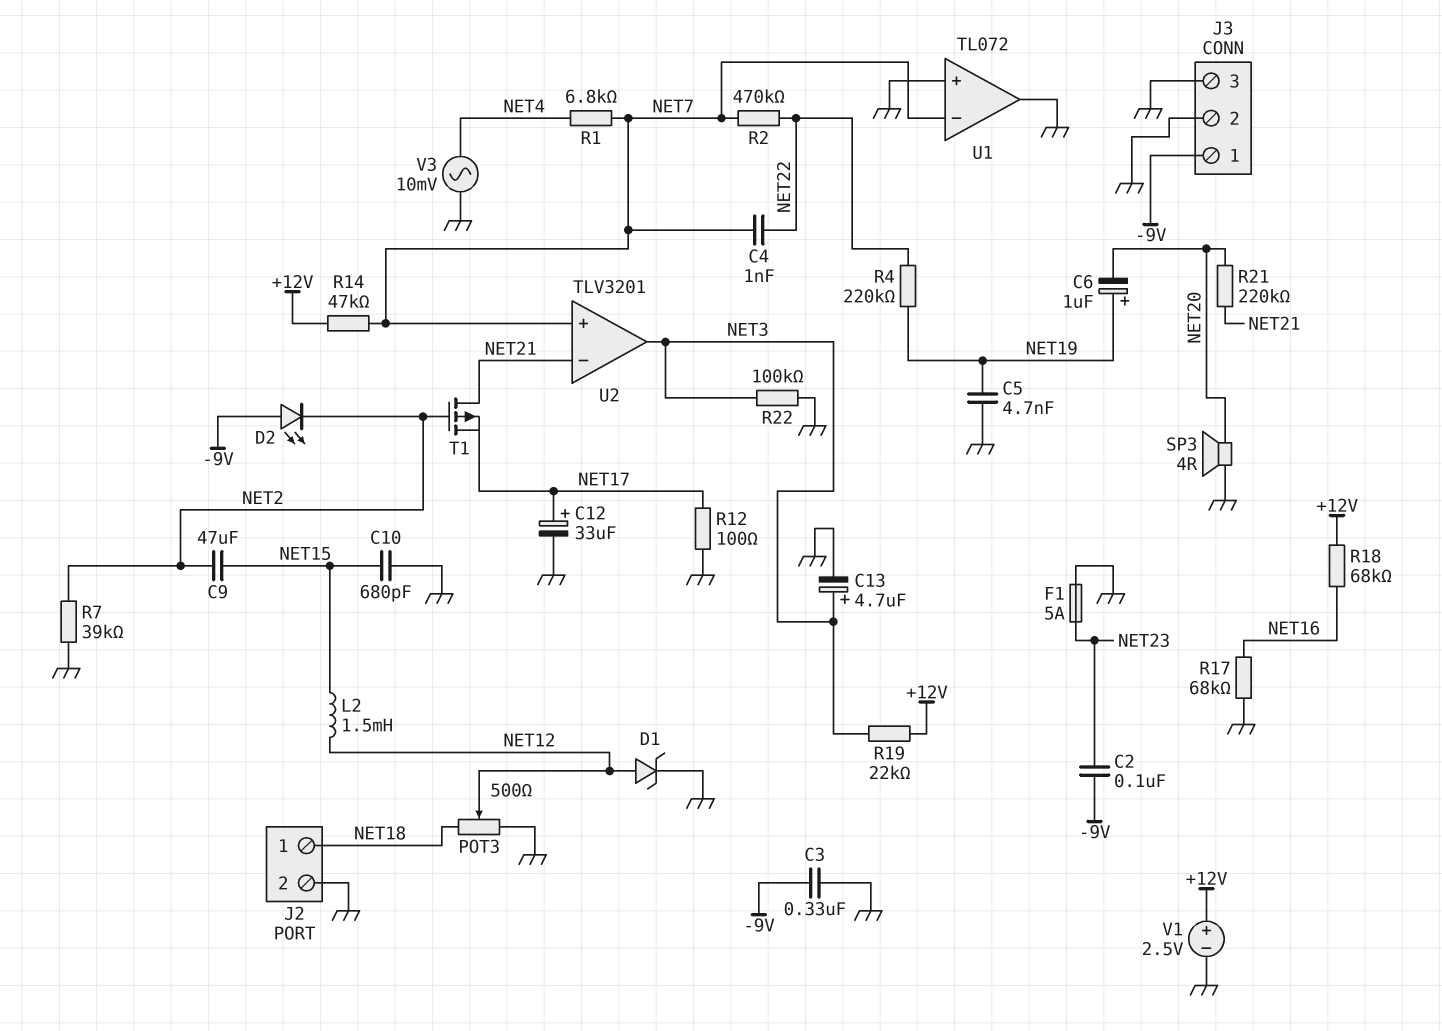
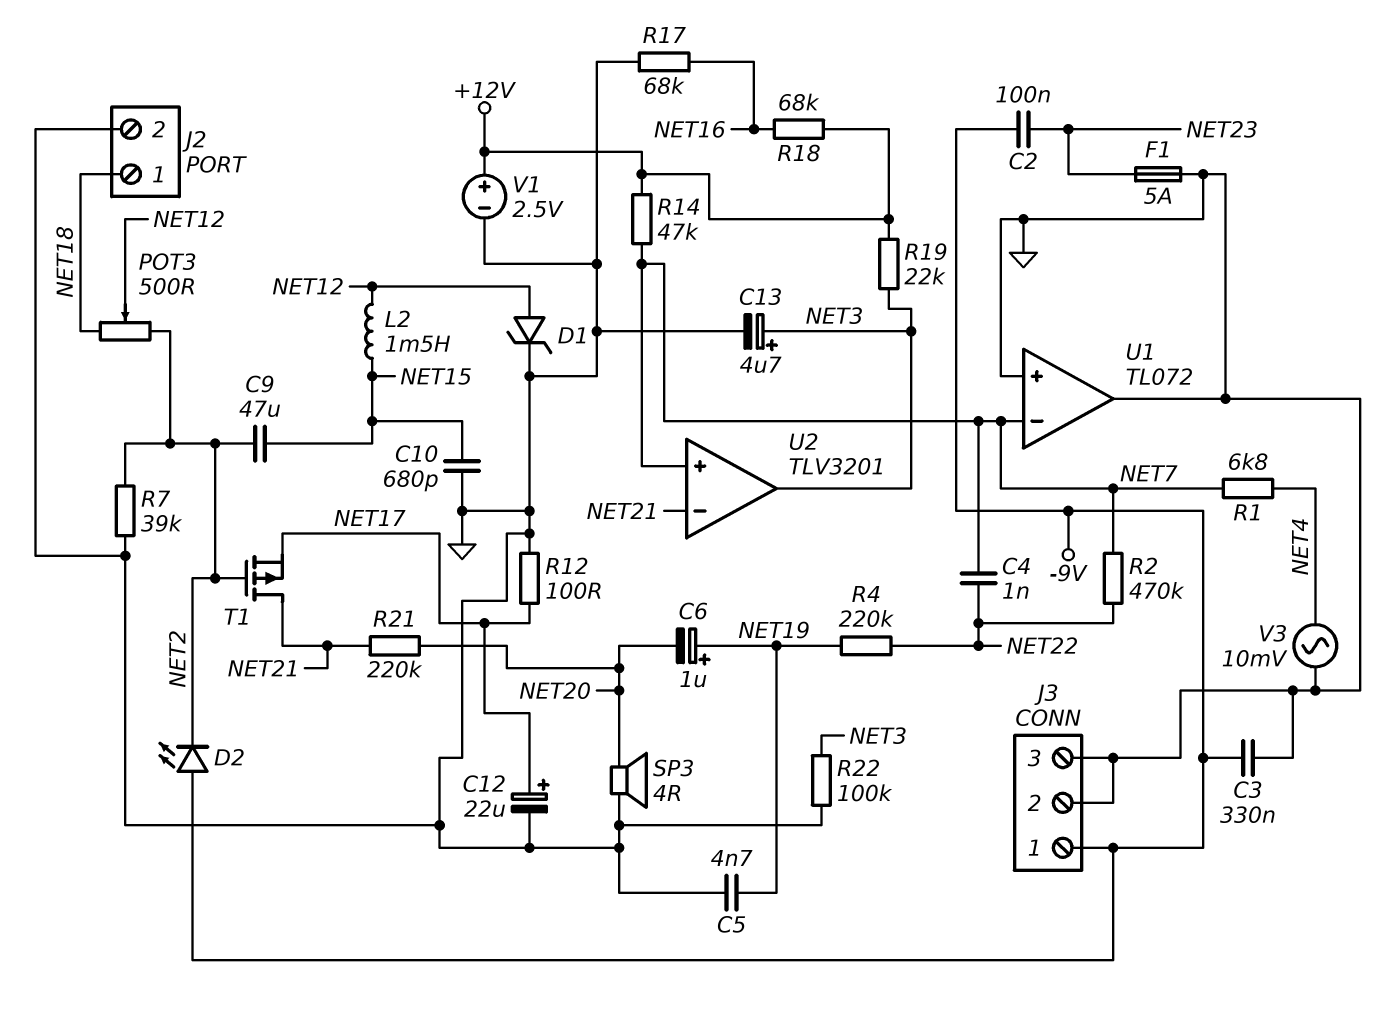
C12: 33uF (plus NET17, minus GND) -> 22uF (plus NET17, minus GND)
POT3: 500 (GND, NET18, wiper NET12) -> 500 (NET2, NET18, wiper NET12)

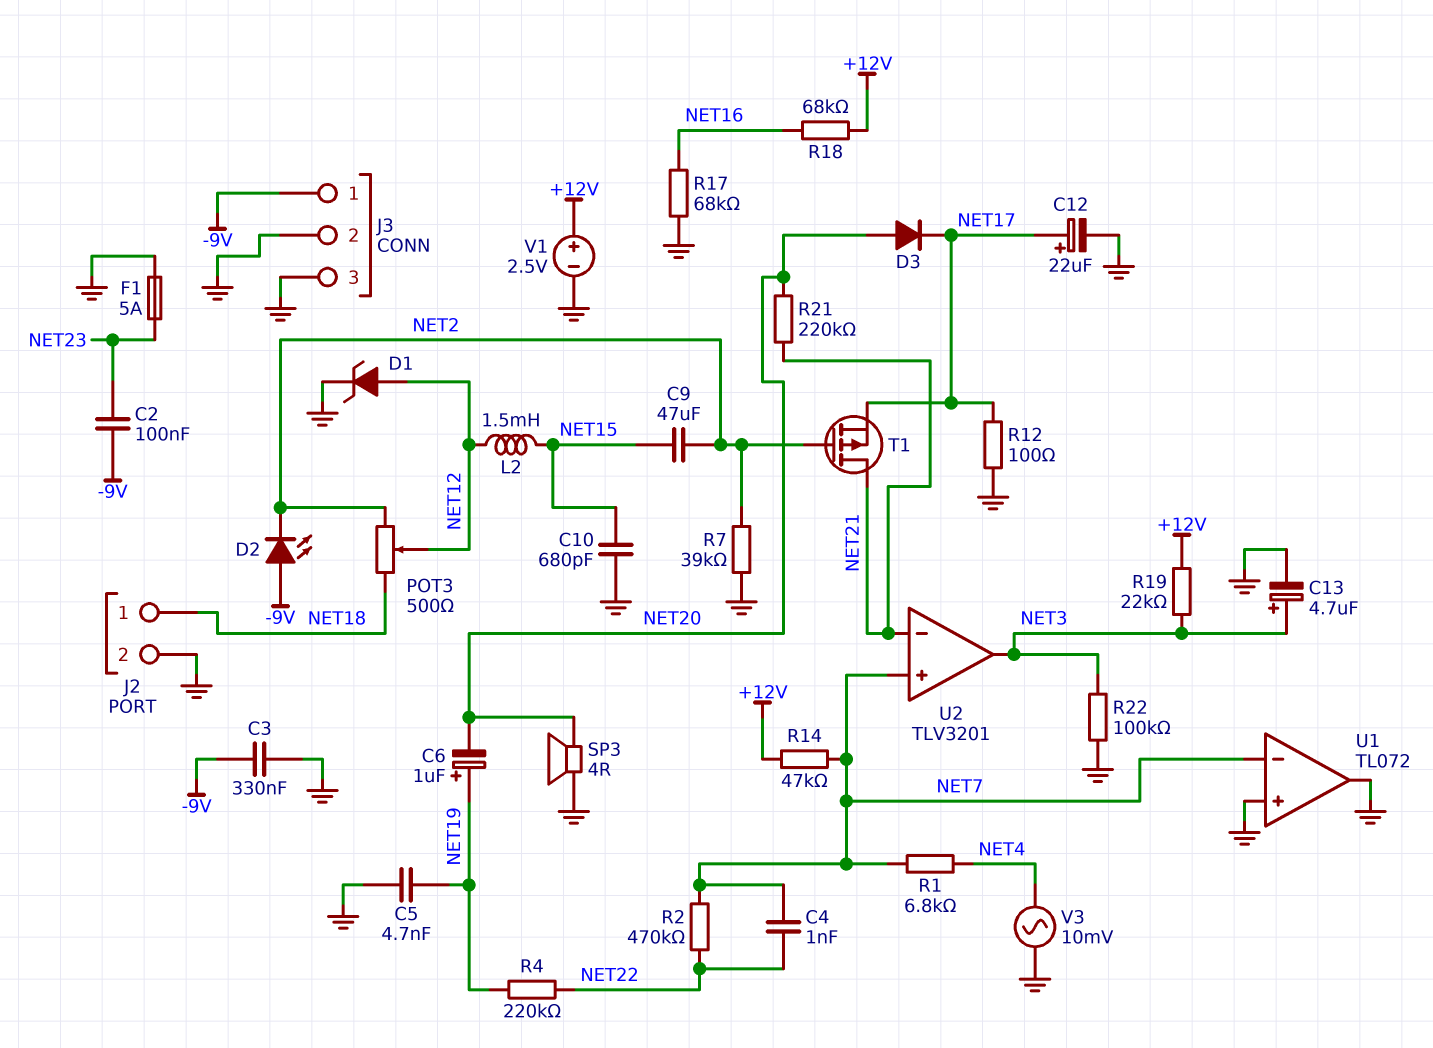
D3: none -> diode (A NET20, K NET17)

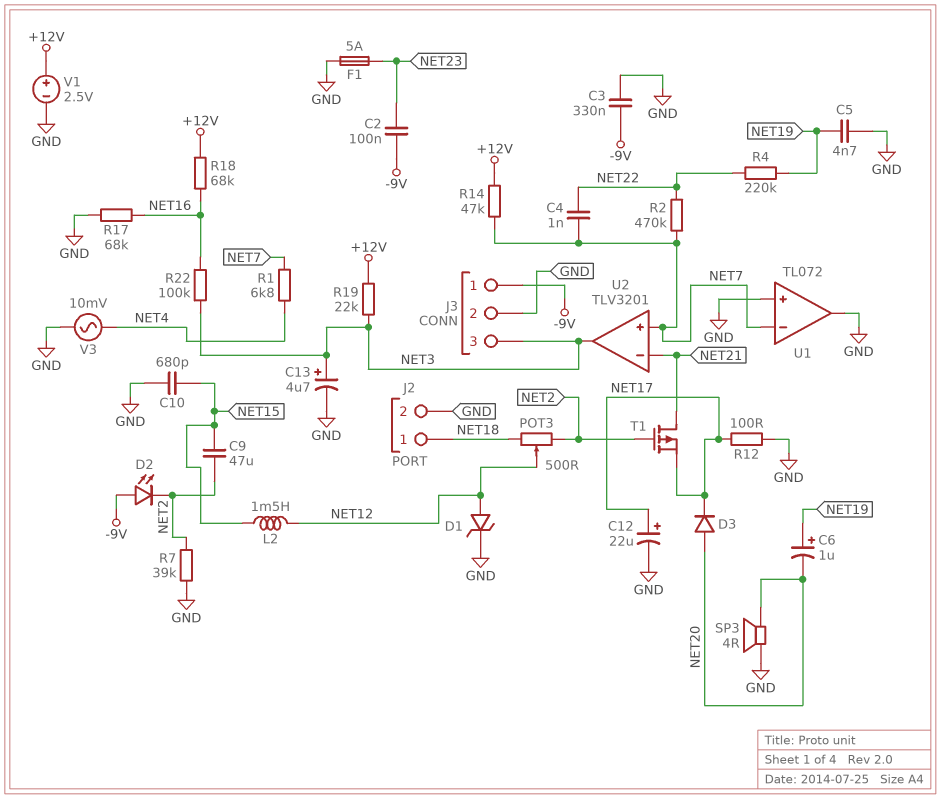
J3 pin 3: GND -> NET3
R21: 220k (NET20, NET21) -> none
R22: 100k (GND, NET3) -> 100k (NET3, NET16)

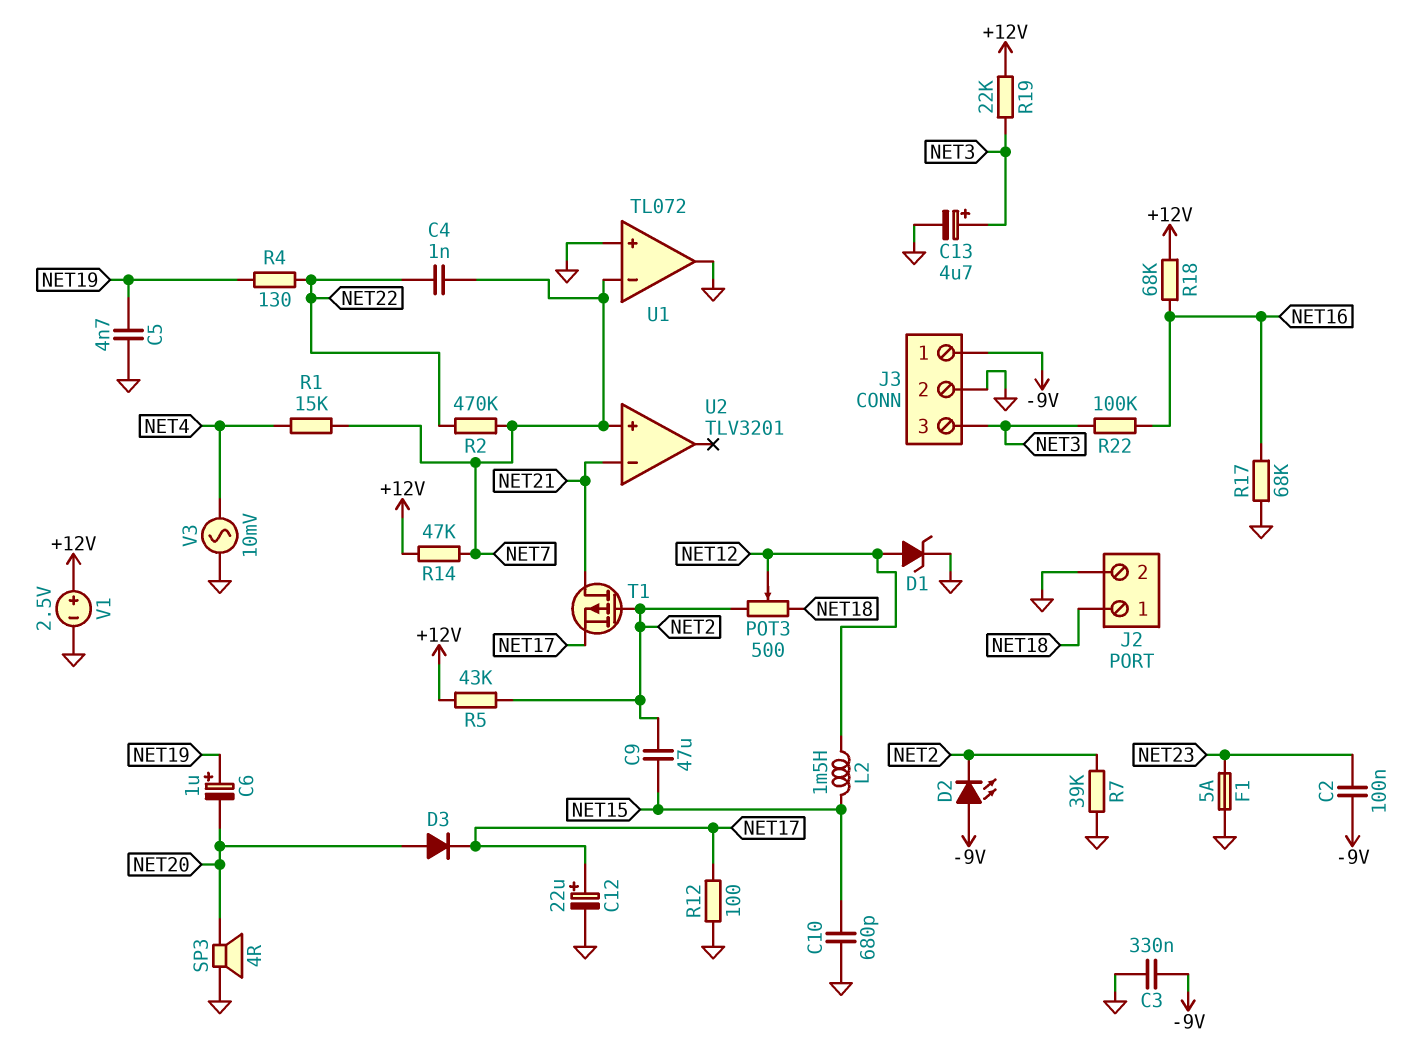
R1: 6.8k (NET4, NET7) -> 15k (NET4, NET7)
R4: 220k (NET19, NET22) -> 130 (NET19, NET22)
R5: none -> 43k (+12V, NET2)
U2 pin out: NET3 -> none

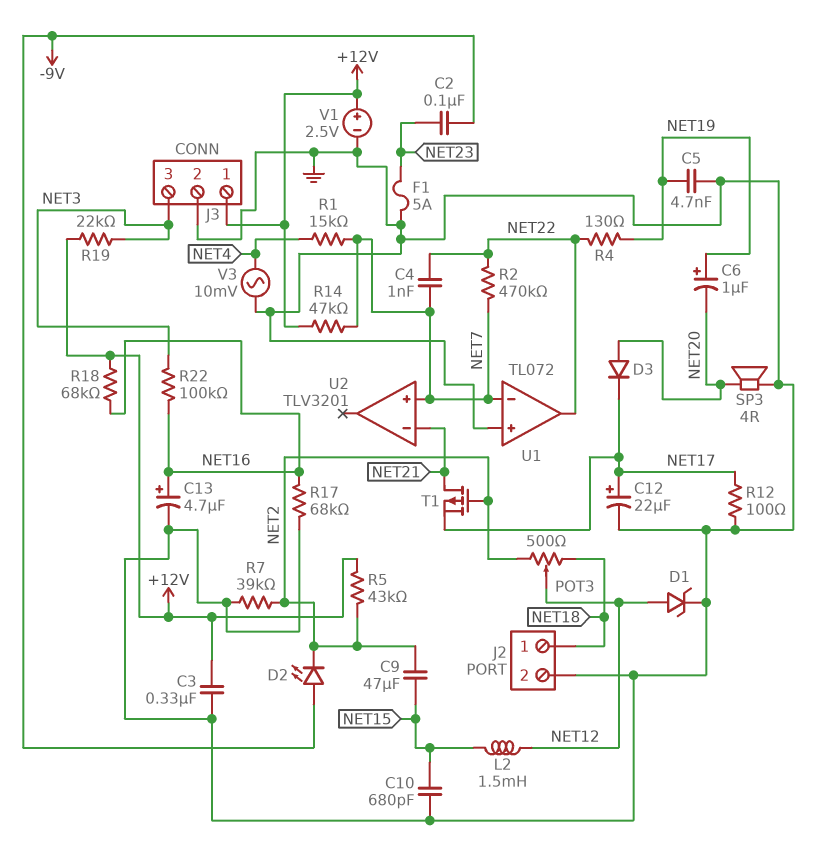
C3: 330nF (-9V, GND) -> 330nF (+12V, GND)
C13: 4.7uF (plus NET3, minus GND) -> 4.7uF (plus NET16, minus GND)
J3 pin 1: -9V -> +12V
U1 pin out: GND -> NET22

